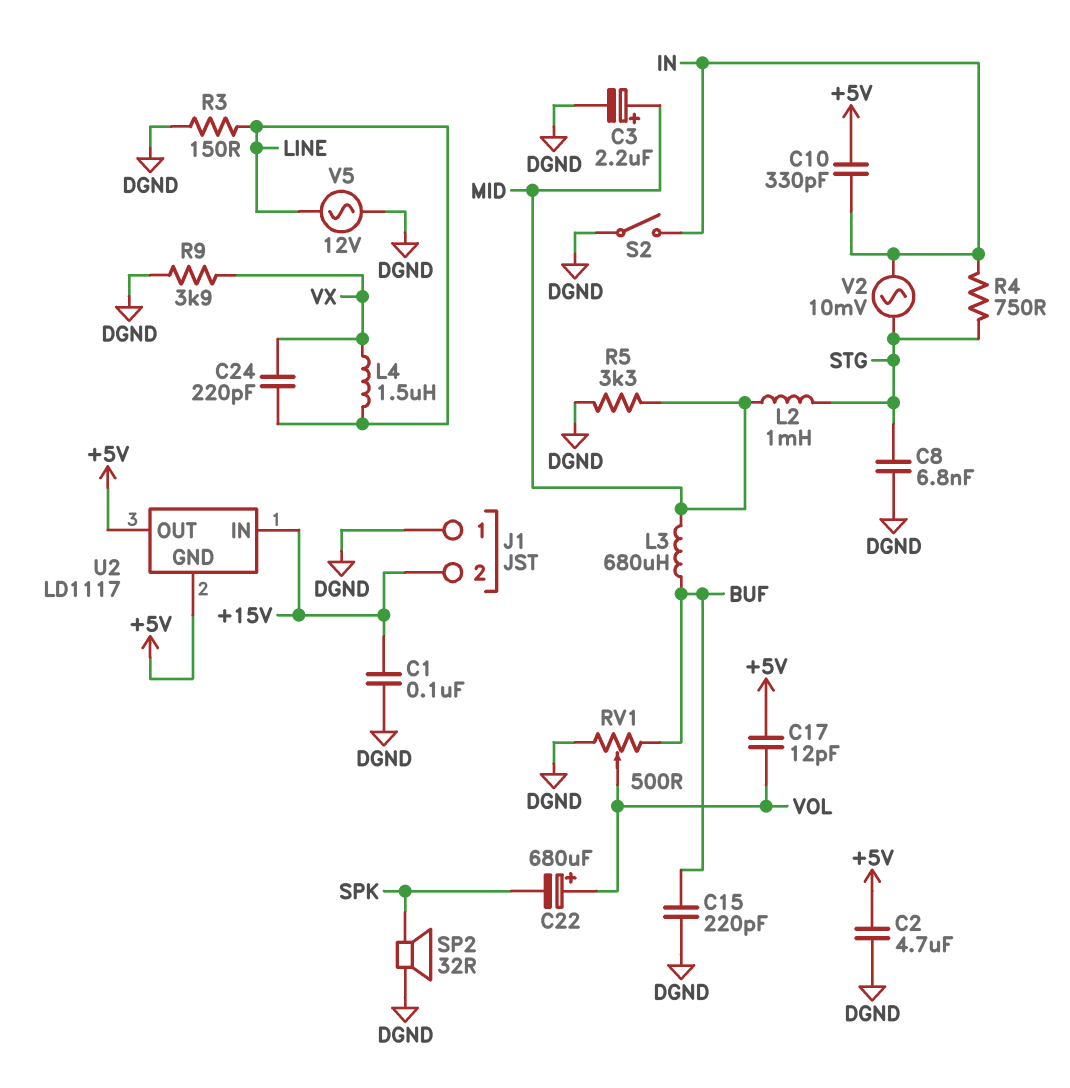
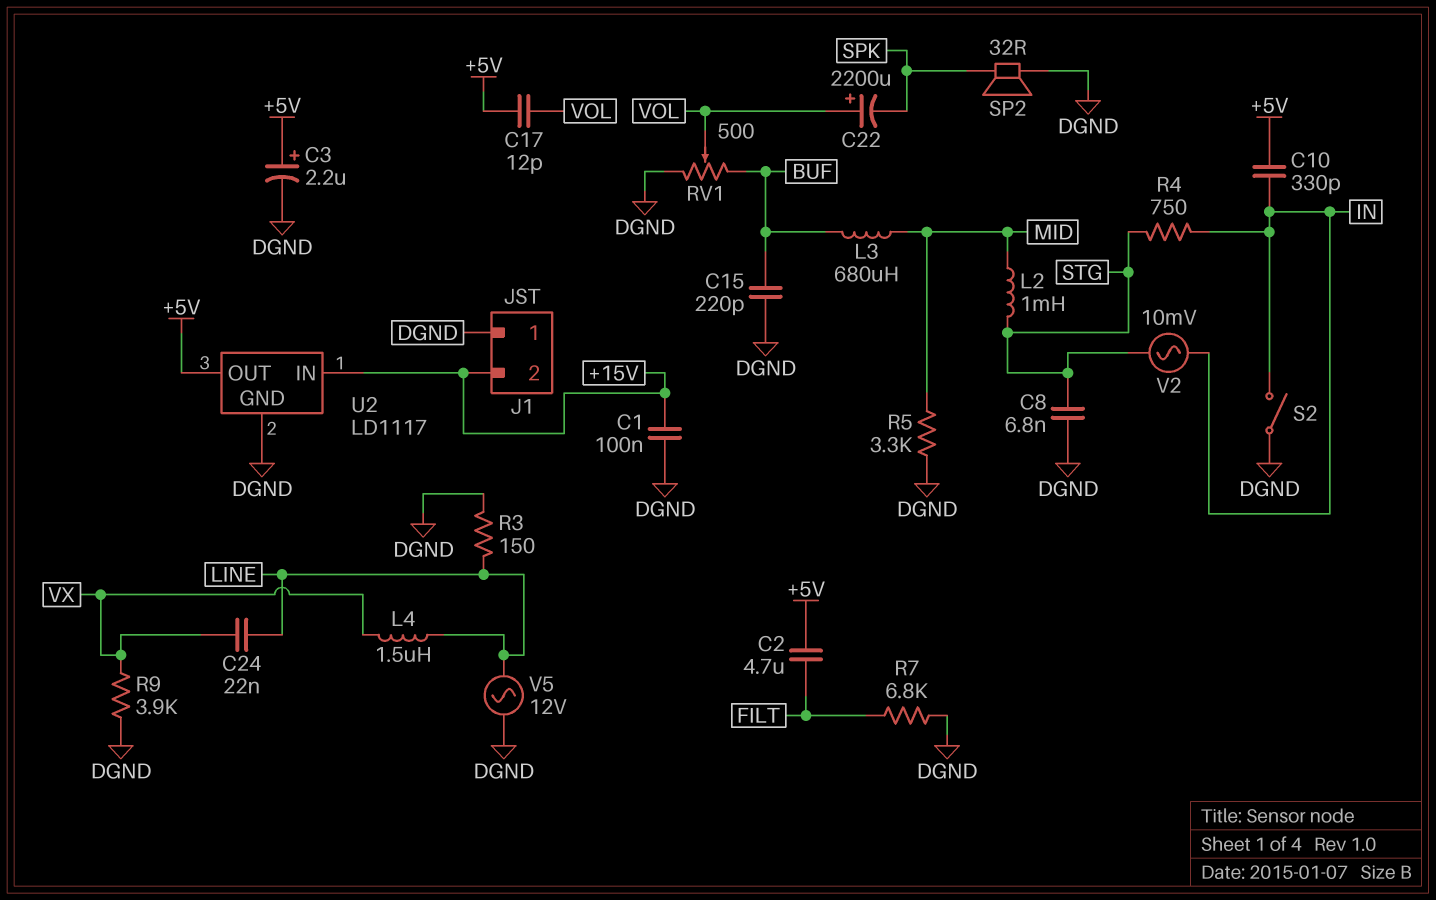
C2: 4.7uF (+5V, DGND) -> 4.7uF (+5V, FILT)
C3: 2.2uF (plus MID, minus DGND) -> 2.2uF (plus +5V, minus DGND)
C22: 680uF (plus VOL, minus SPK) -> 2200uF (plus VOL, minus SPK)
C24: 220pF (LINE, VX) -> 22nF (LINE, VX)
R7: none -> 6.8k (DGND, FILT)
U2 pin GND: +5V -> DGND

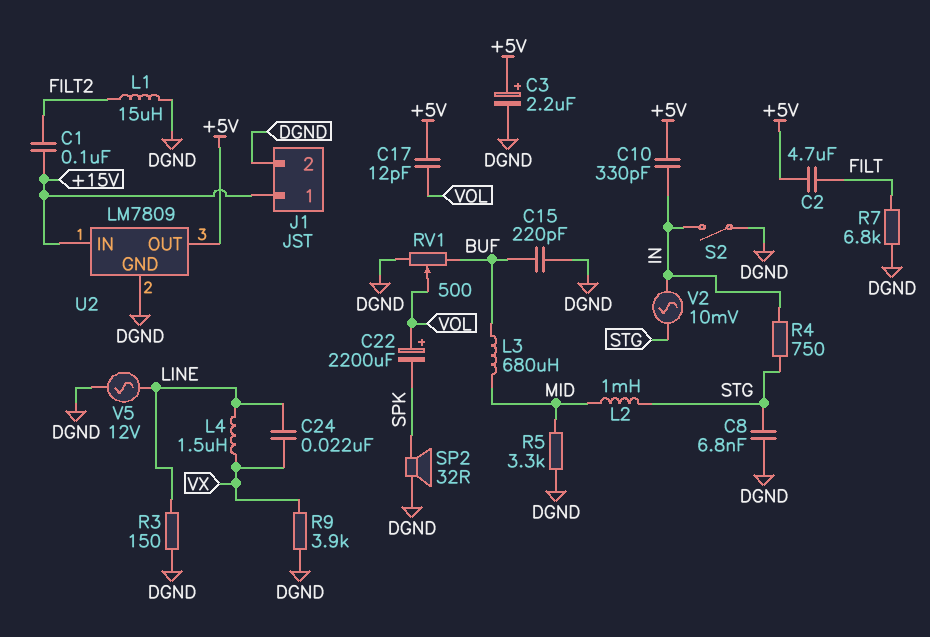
C1: 100nF (+15V, DGND) -> 100nF (+15V, FILT2)
J1 pin 1: DGND -> +15V
J1 pin 2: +15V -> DGND
L1: none -> 15uH (DGND, FILT2)
U2: LD1117 -> LM7809

